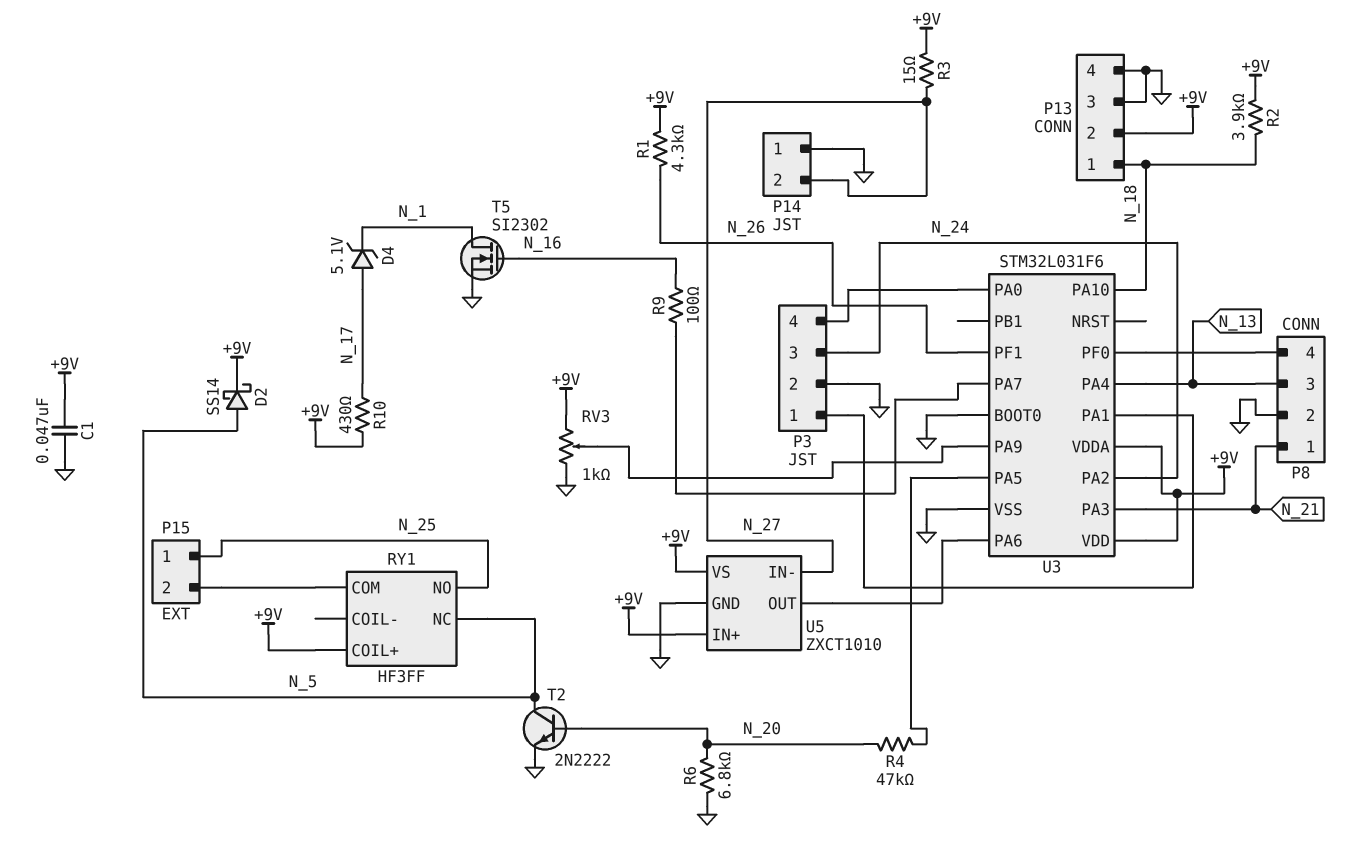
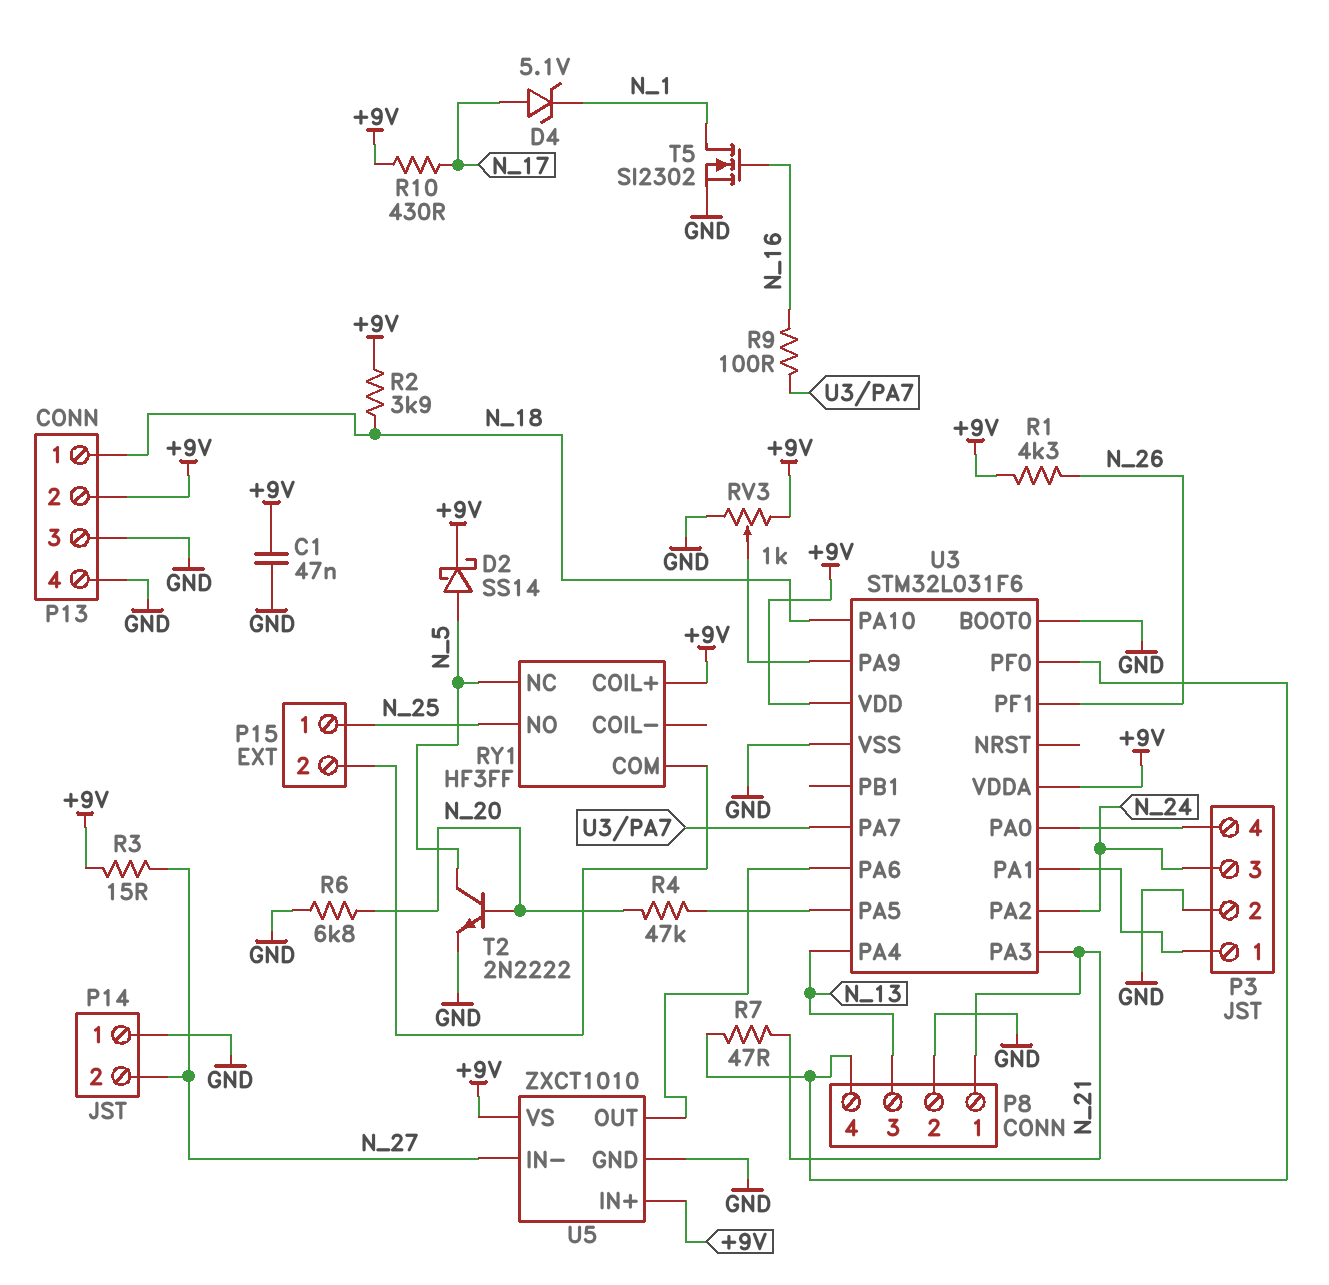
R7: none -> 47 (N_21, P8/4)

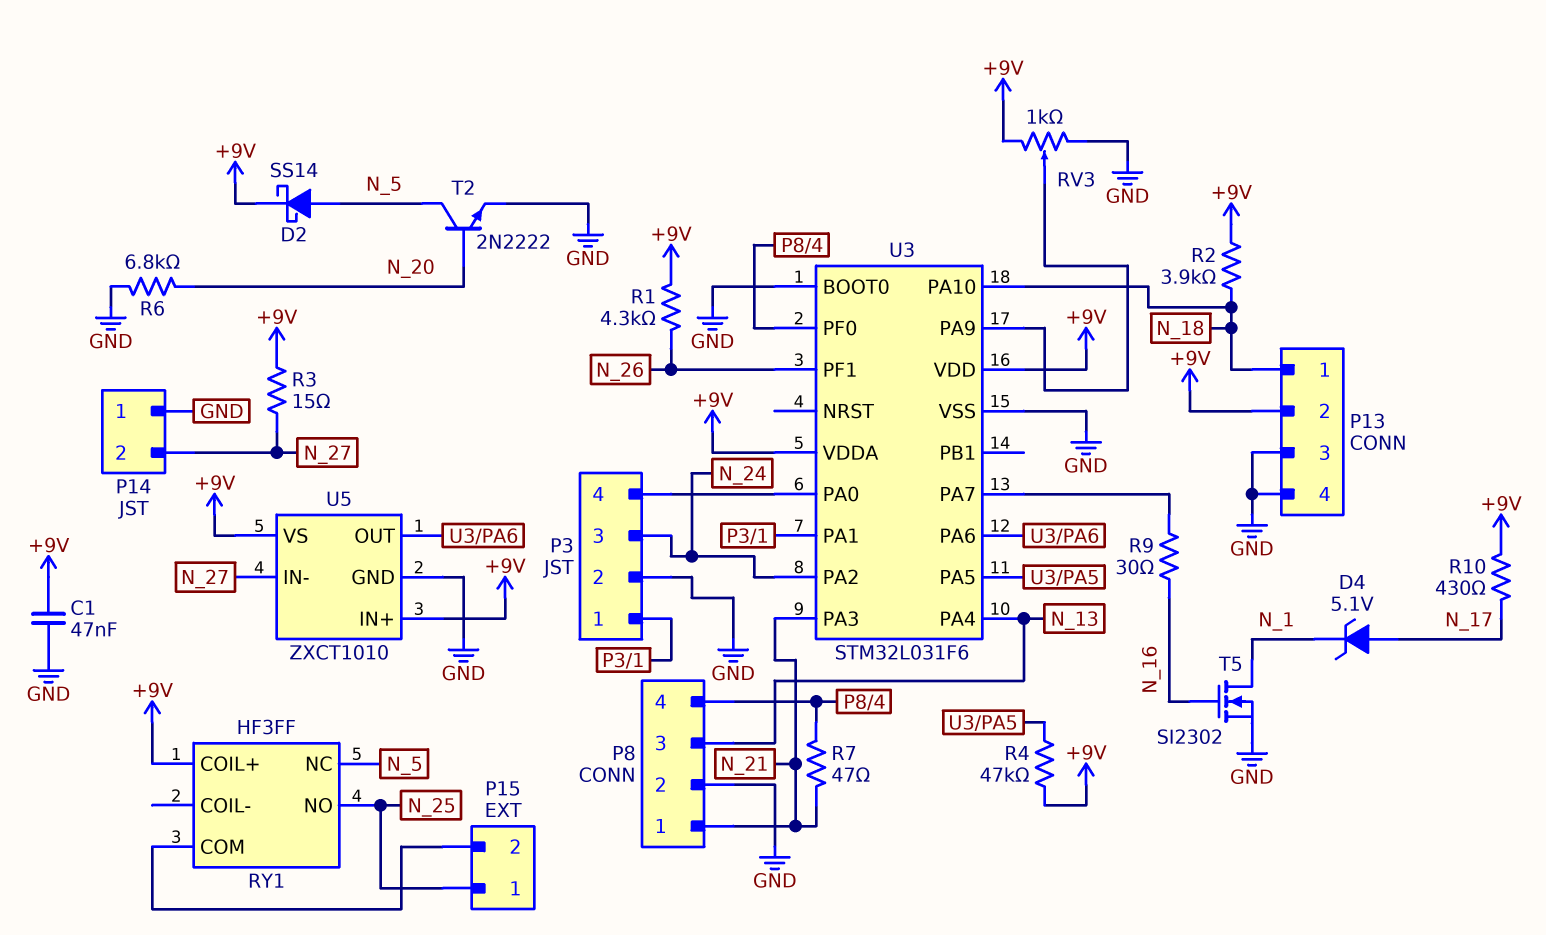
R4: 47k (N_20, U3/PA5) -> 47k (+9V, U3/PA5)
R9: 100 (N_16, U3/PA7) -> 30 (N_16, U3/PA7)

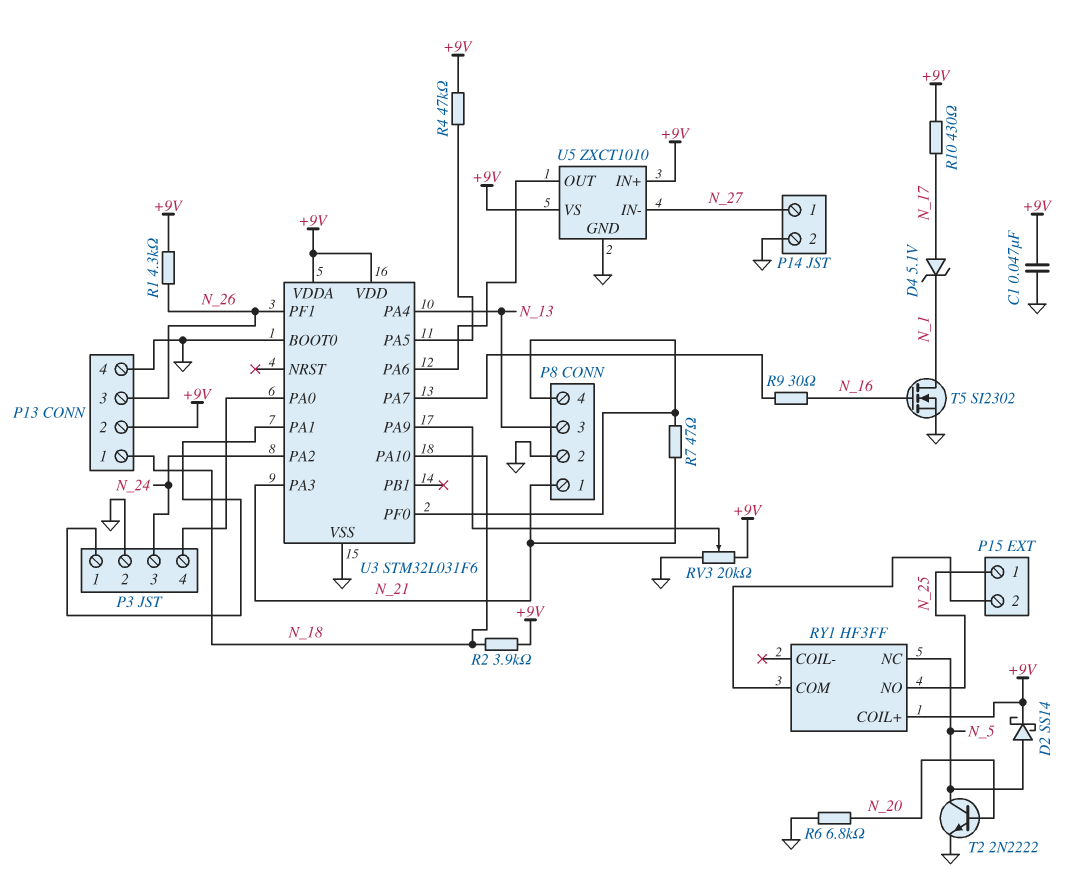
P13 pin 3: GND -> N_26
P14 pin 1: GND -> N_27
P14 pin 2: N_27 -> GND
R3: 15 (+9V, N_27) -> none
RV3: 1k (+9V, GND, wiper U3/PA9) -> 20k (+9V, GND, wiper U3/PA9)

